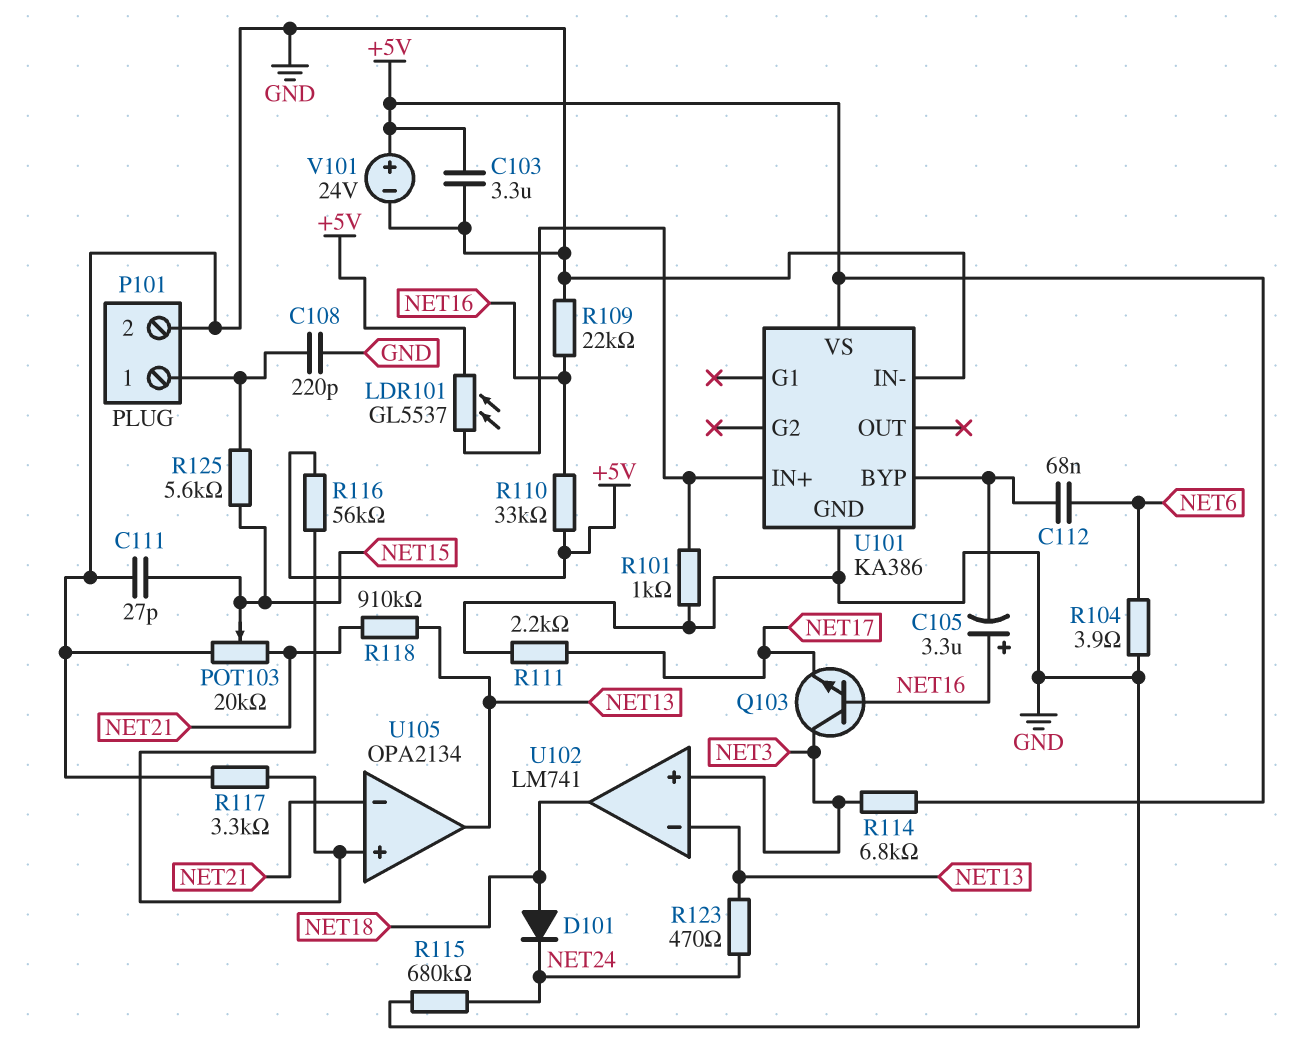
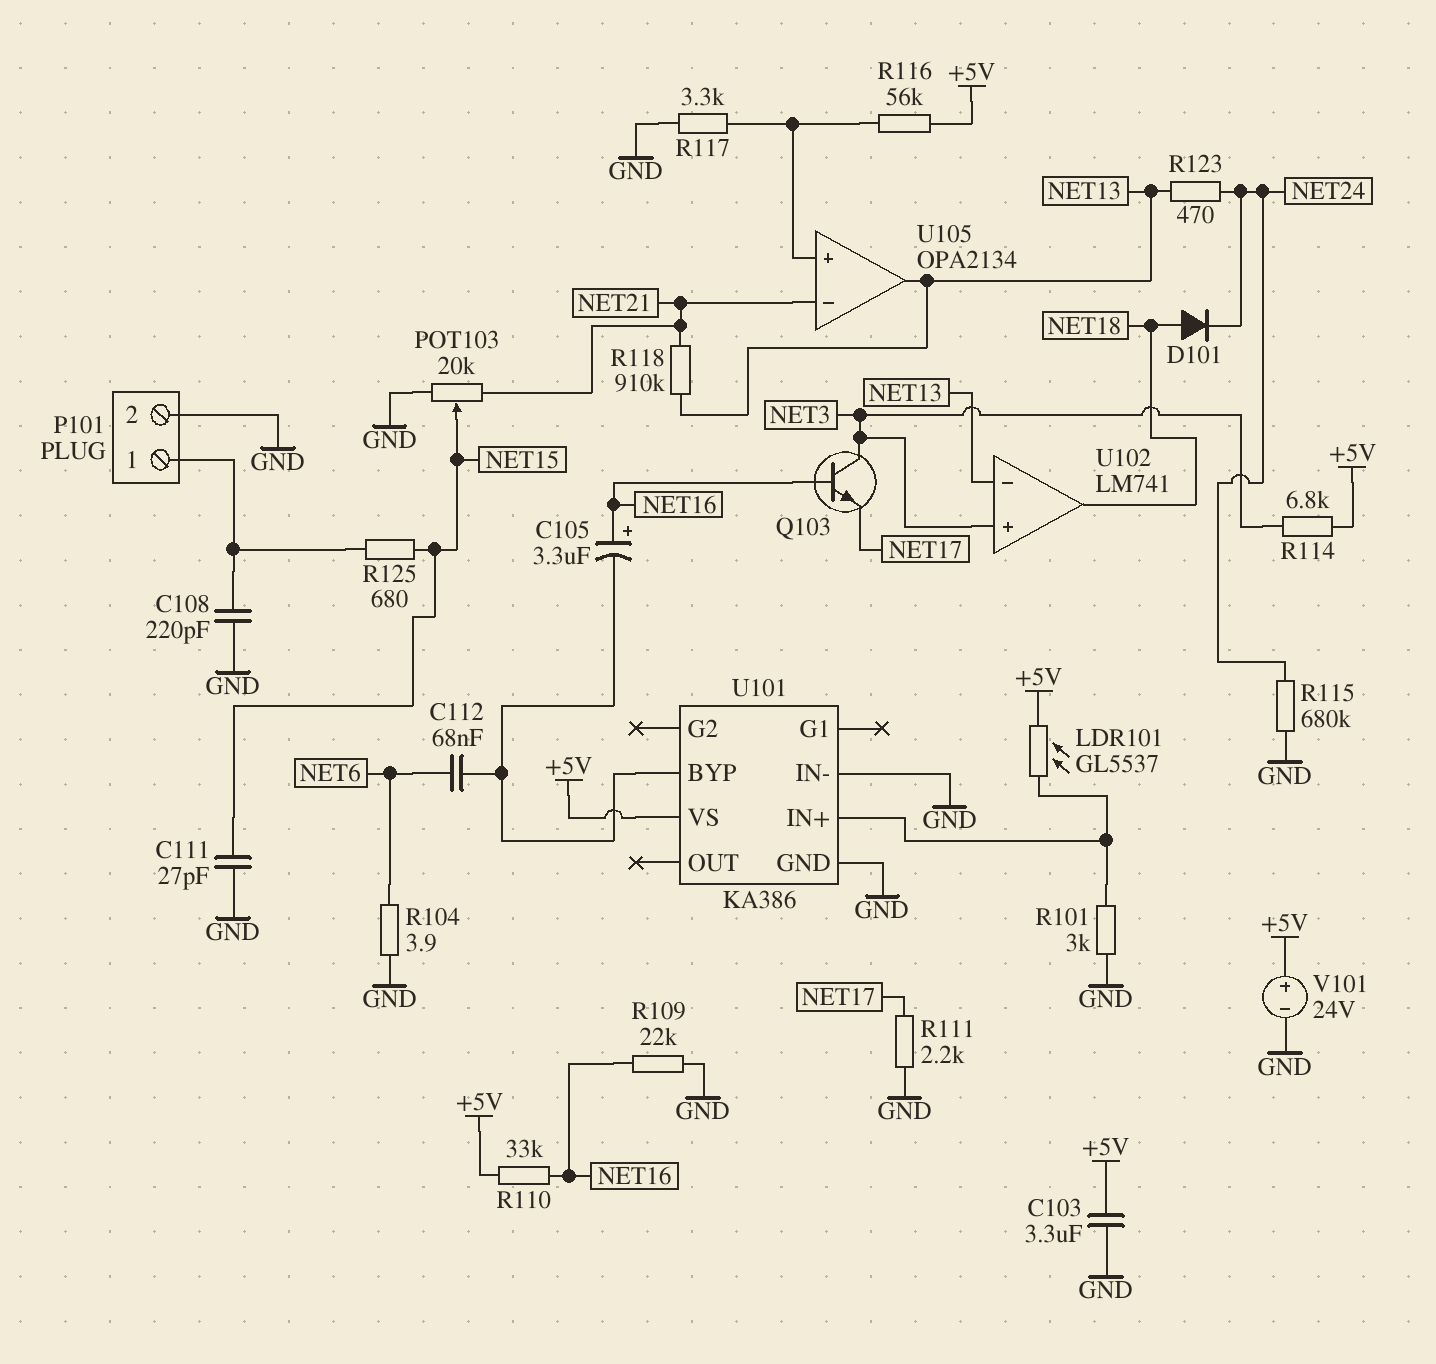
R101: 1k (GND, U101/IN+) -> 3k (GND, U101/IN+)
R125: 5.6k (NET15, P101/1) -> 680 (NET15, P101/1)

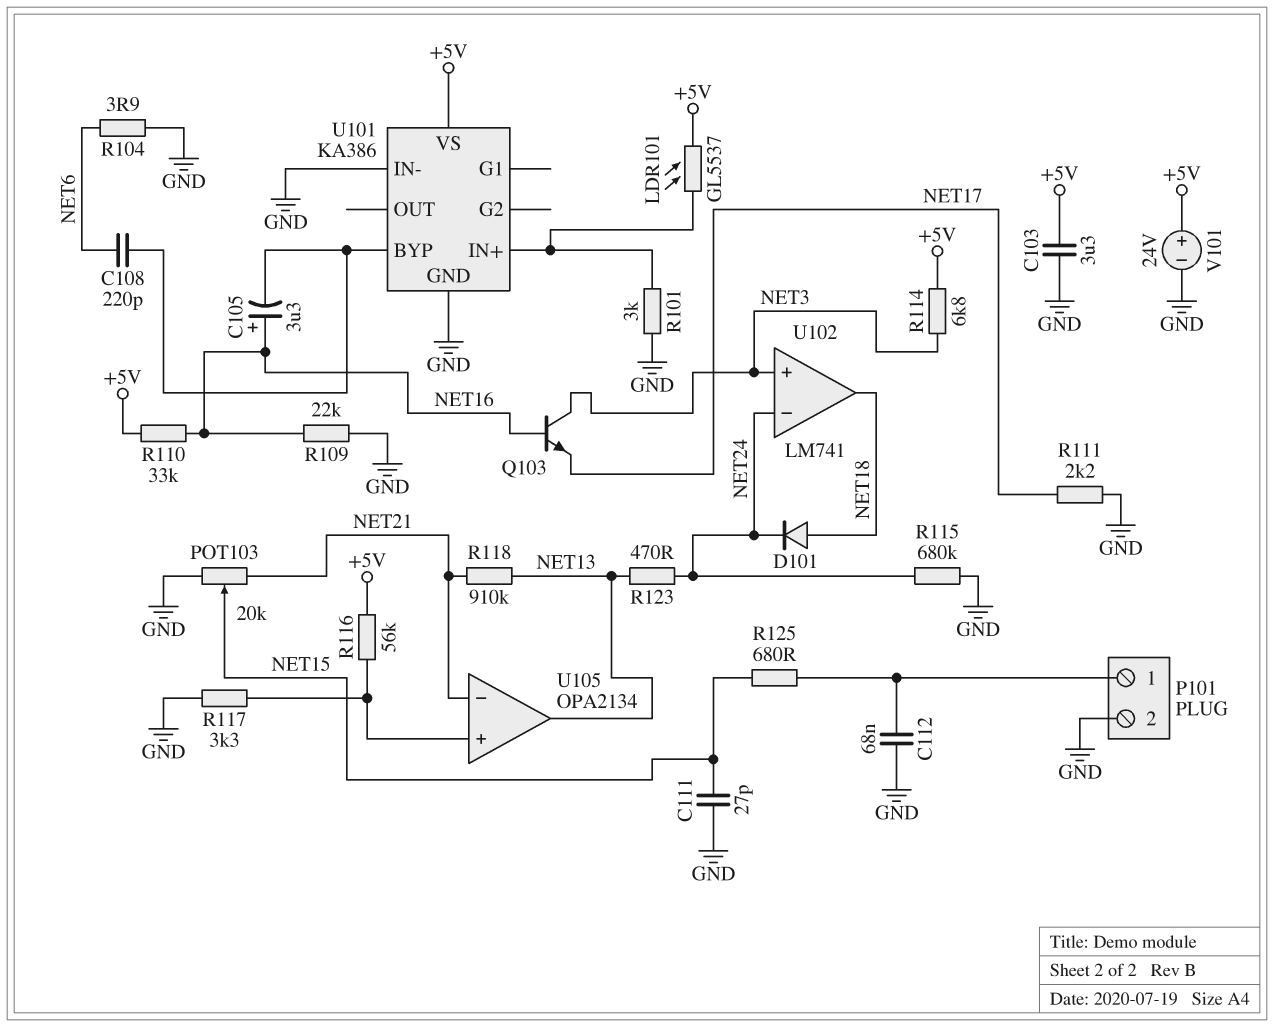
C108: 220pF (GND, P101/1) -> 220pF (NET6, U101/BYP)
C112: 68nF (NET6, U101/BYP) -> 68nF (GND, P101/1)
U102 pin in-: NET13 -> NET24

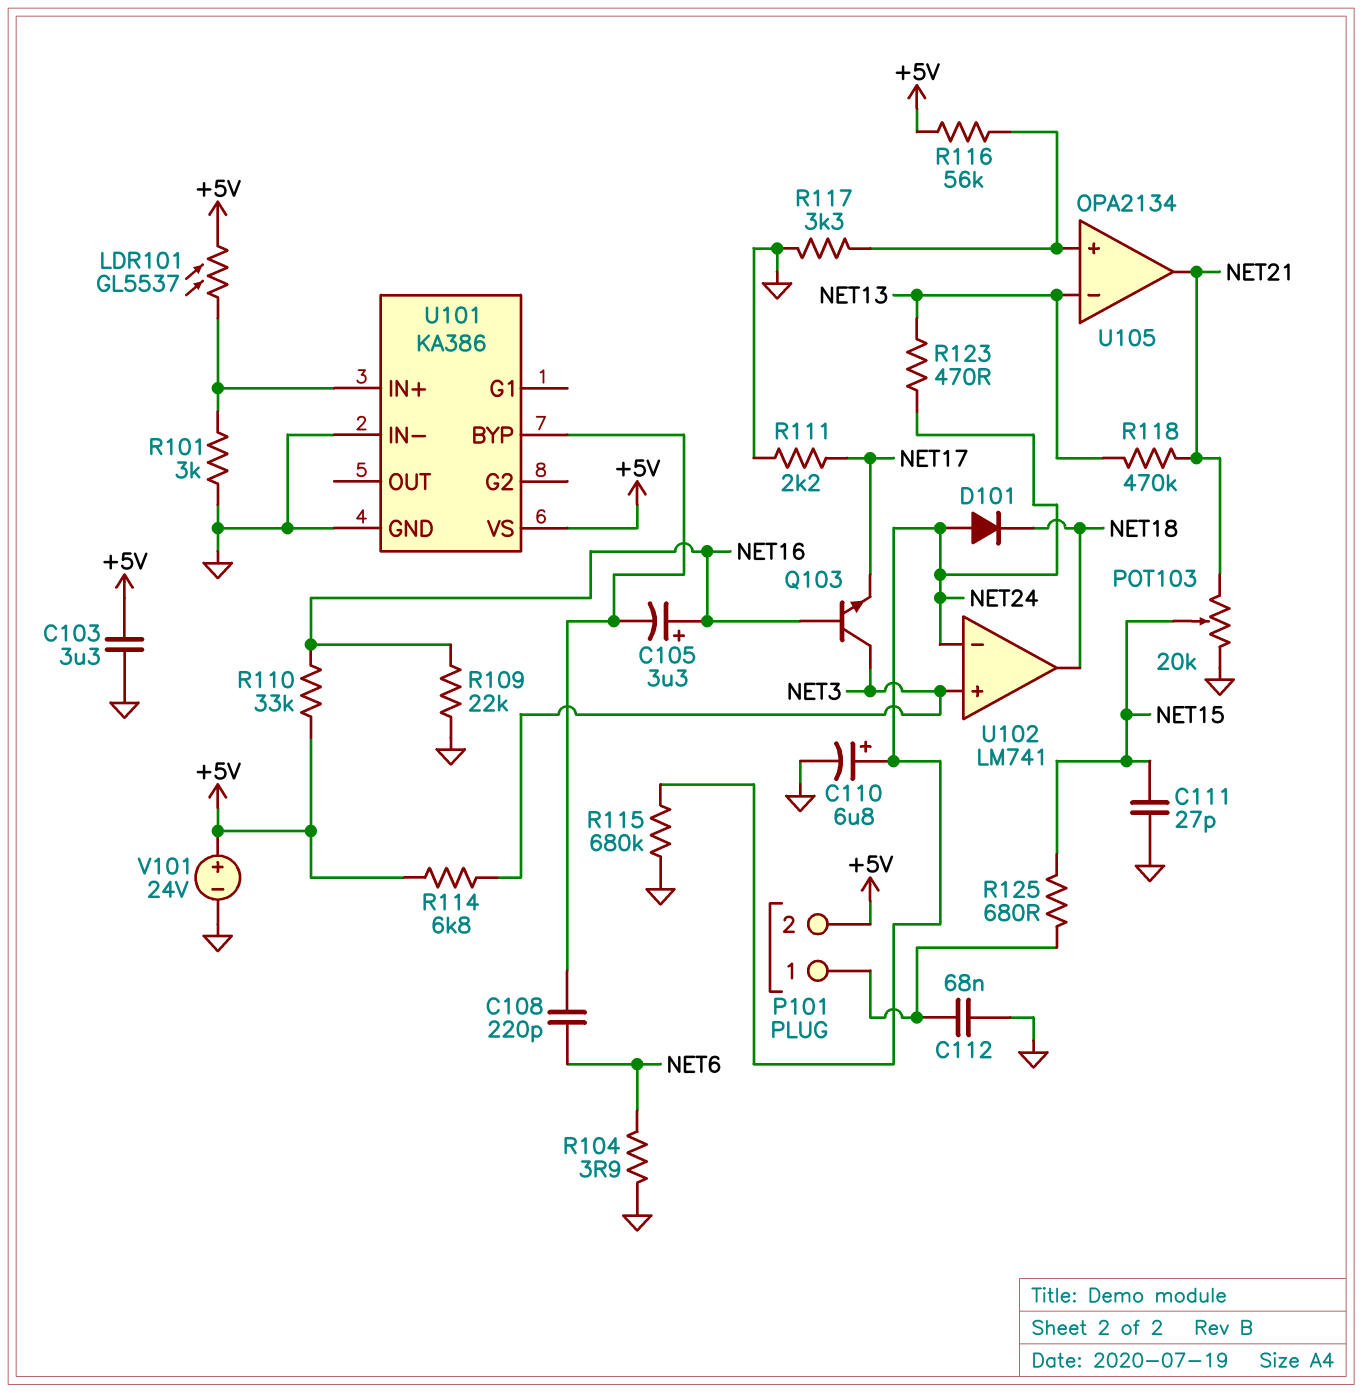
C110: none -> 6.8uF (plus NET24, minus GND)
D101: diode (A NET18, K NET24) -> diode (A NET24, K NET18)
P101 pin 2: GND -> +5V
R118: 910k (NET13, NET21) -> 470k (NET13, NET21)
U105 pin in-: NET21 -> NET13
U105 pin out: NET13 -> NET21

